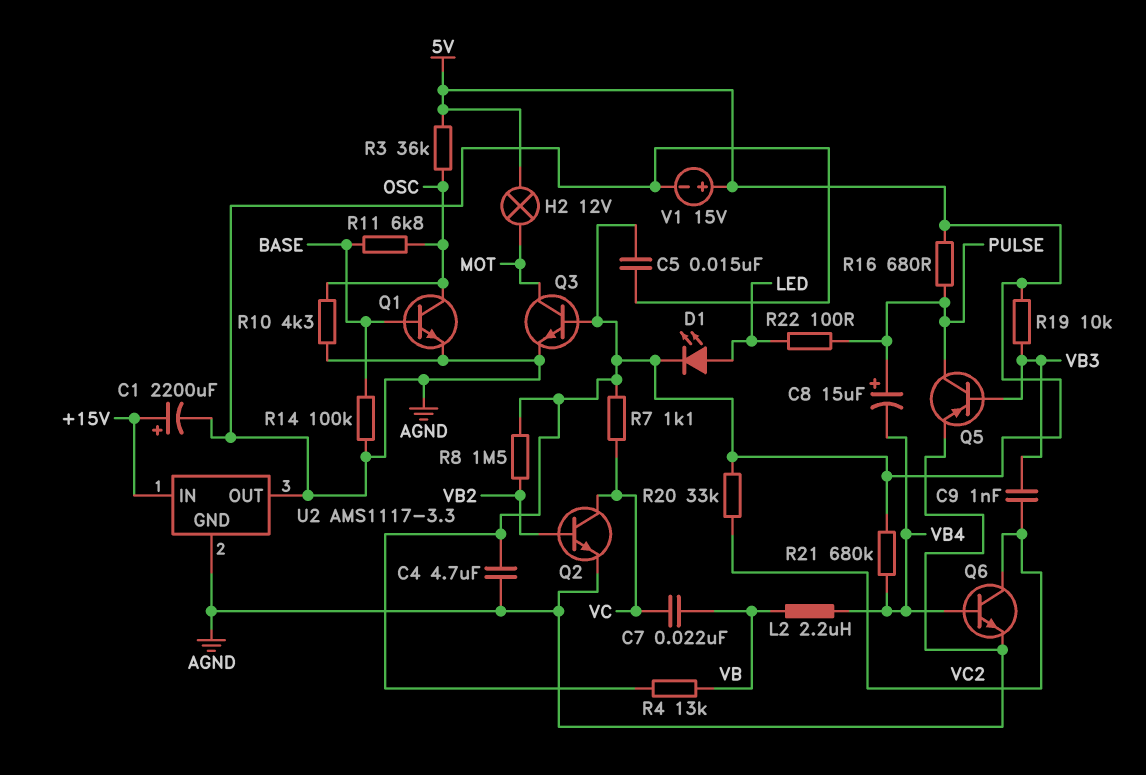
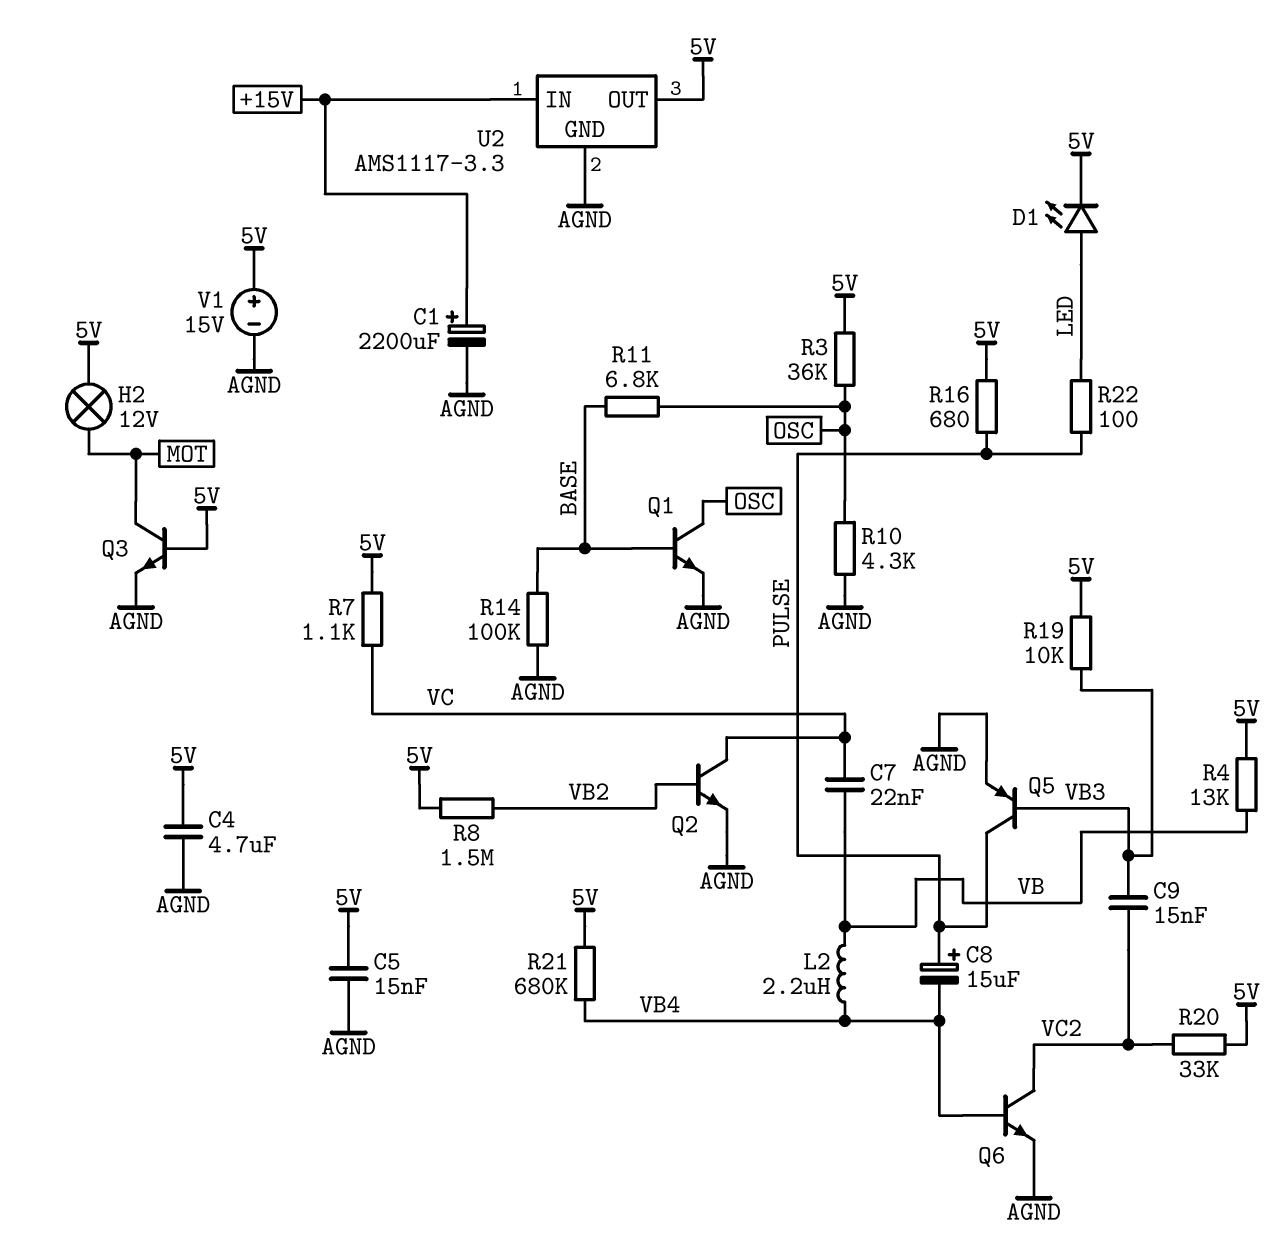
C9: 1nF (VB3, VC2) -> 15nF (VB3, VC2)
U2 pin OUT: AGND -> 5V

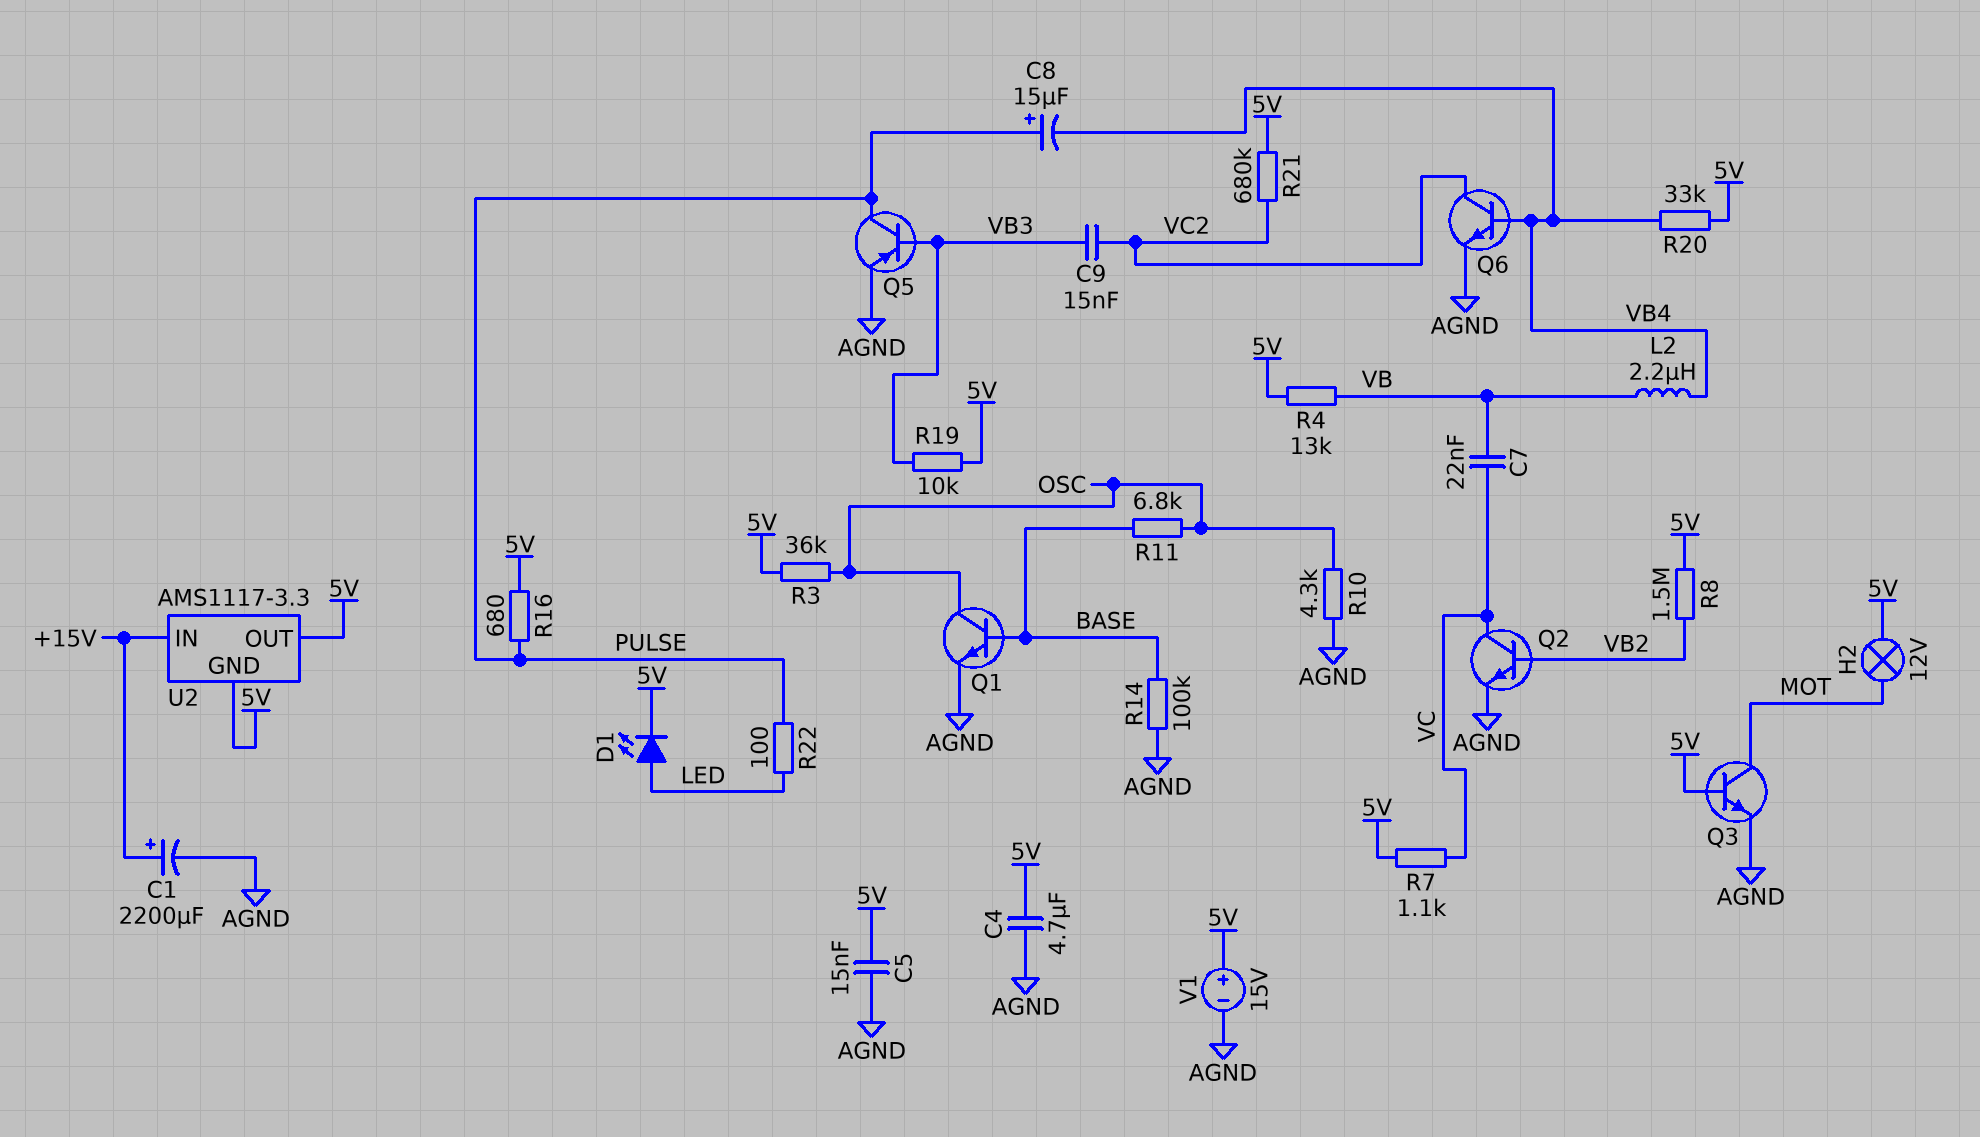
R20: 33k (5V, VC2) -> 33k (5V, VB4)
R21: 680k (5V, VB4) -> 680k (5V, VC2)
U2 pin GND: AGND -> 5V

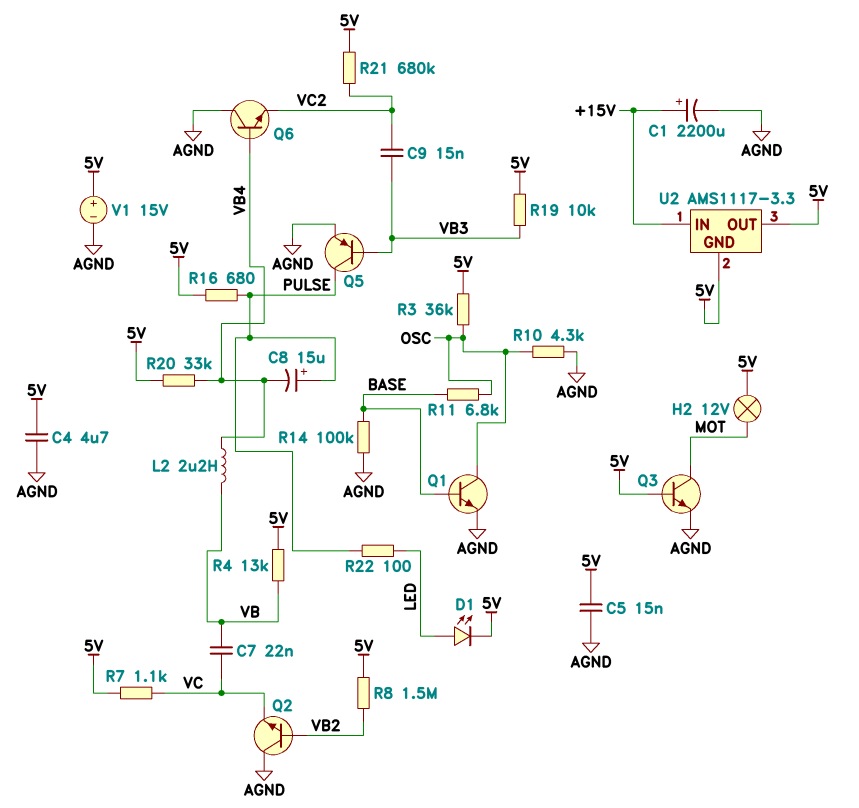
Q2: NPN (B VB2, C VC, E AGND) -> NPN (B VB2, C AGND, E VC)
Q6: NPN (B VB4, C VC2, E AGND) -> NPN (B VB4, C AGND, E VC2)

